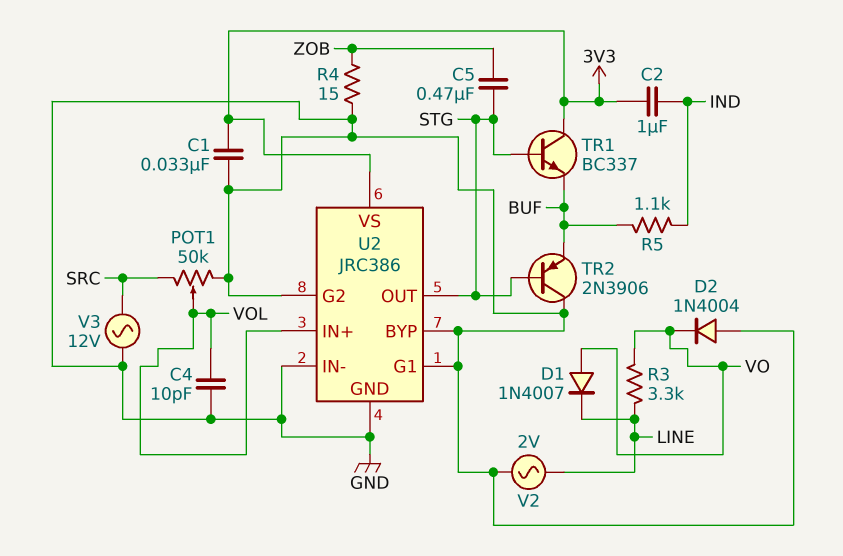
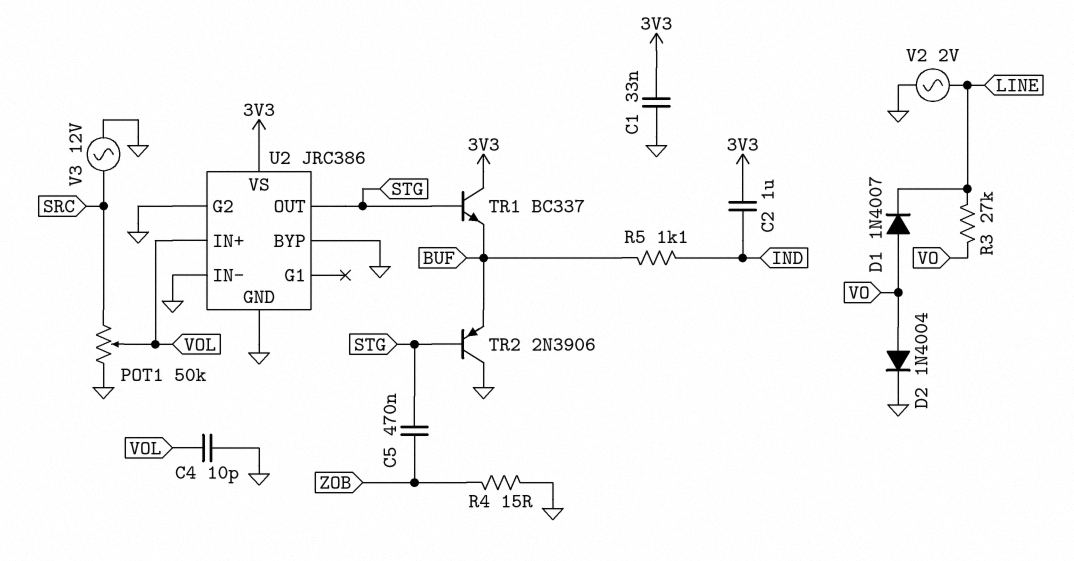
D2: diode 1N4004 (A GND, K VO) -> diode 1N4004 (A VO, K GND)
R3: 3.3k (LINE, VO) -> 27k (LINE, VO)
U2 pin G1: GND -> none

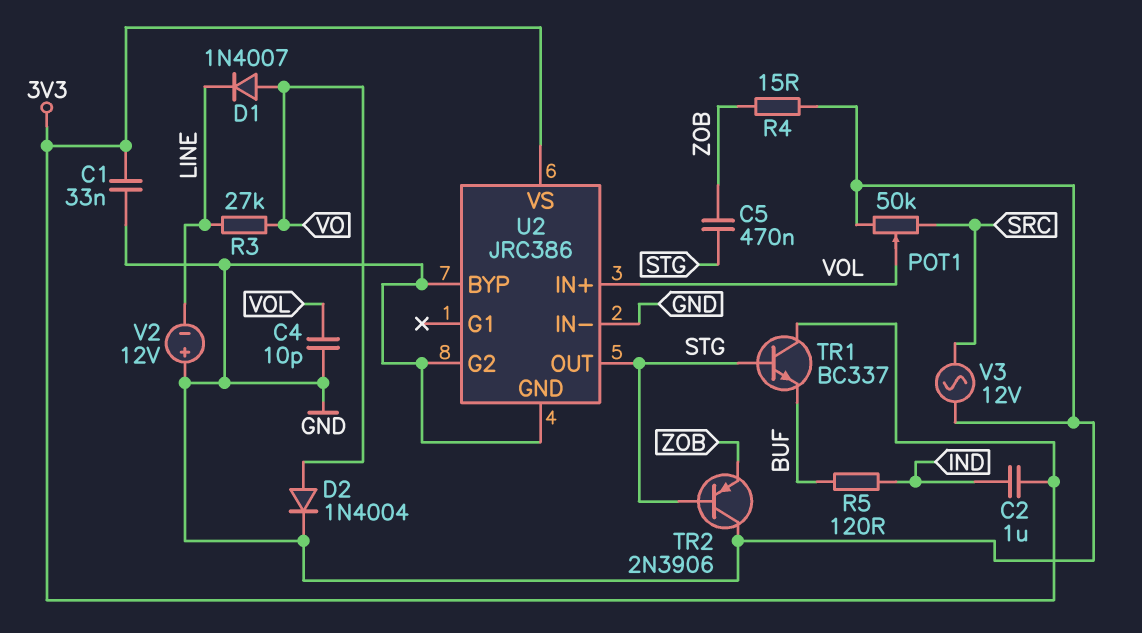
R5: 1.1k (BUF, IND) -> 120 (BUF, IND)
TR2: PNP 2N3906 (B STG, C GND, E BUF) -> PNP 2N3906 (B STG, C GND, E ZOB)
V2: AC 2V (GND, LINE) -> 12V (plus GND, minus LINE)

